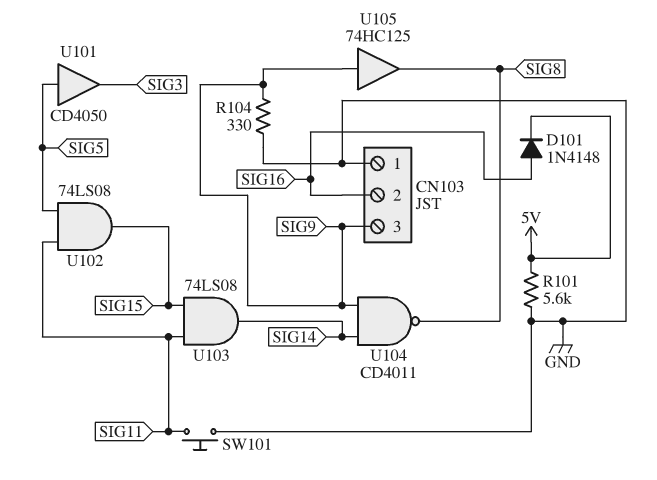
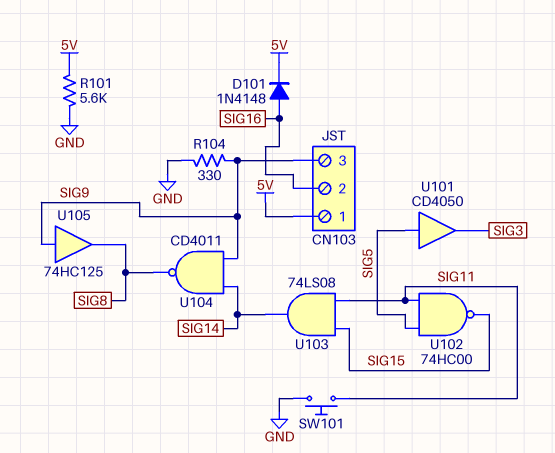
CN103 pin 1: GND -> 5V
U102: AND 74LS08 (in SIG5, in SIG11, out SIG15) -> NAND 74HC00 (in SIG5, in SIG11, out SIG15)

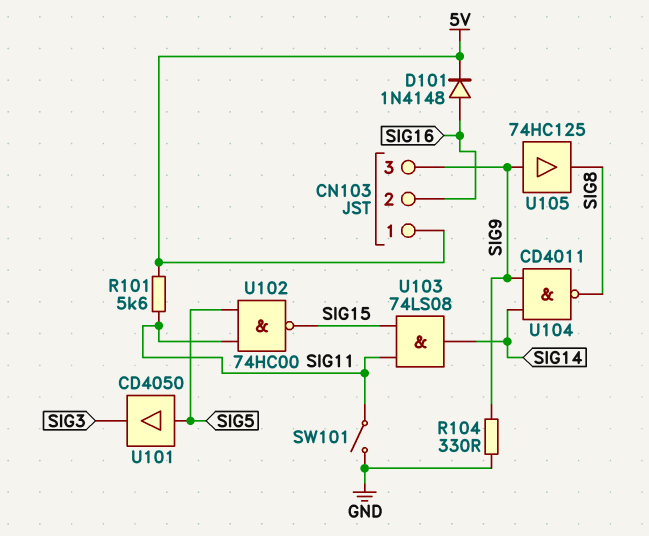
R101: 5.6k (5V, GND) -> 5.6k (5V, SIG11)
SW101: button (GND, SIG11) -> switch (GND, SIG11)

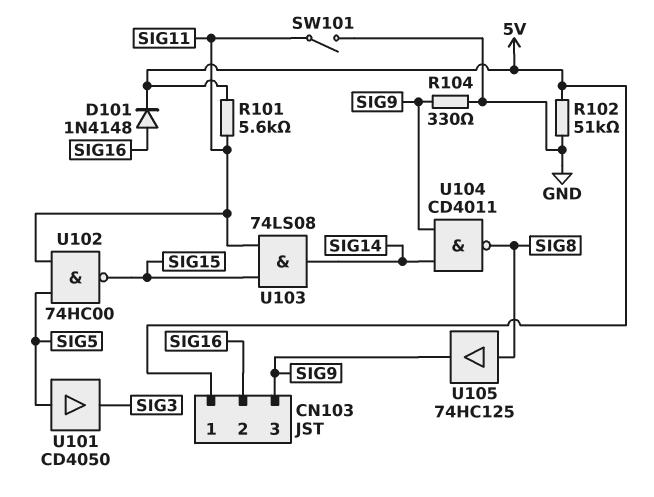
R102: none -> 51k (5V, GND)
U105: buffer 74HC125 (in SIG9, out SIG8) -> buffer 74HC125 (in SIG8, out SIG9)

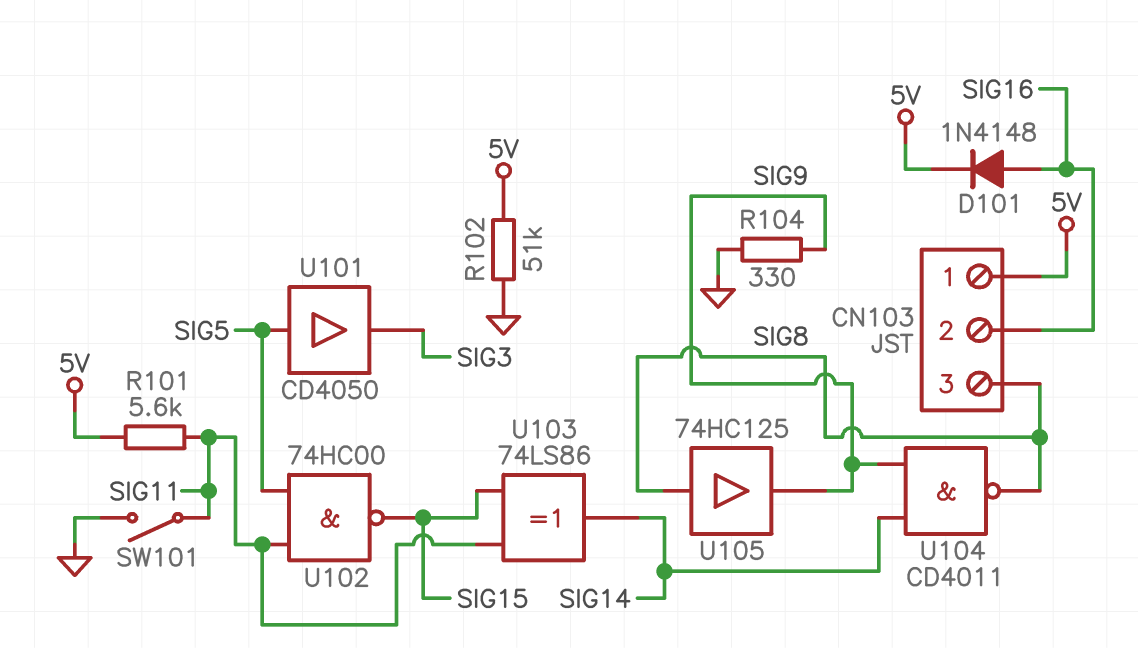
CN103 pin 3: SIG9 -> SIG8
U103: AND 74LS08 (in SIG11, in SIG15, out SIG14) -> XOR 74LS86 (in SIG11, in SIG15, out SIG14)

